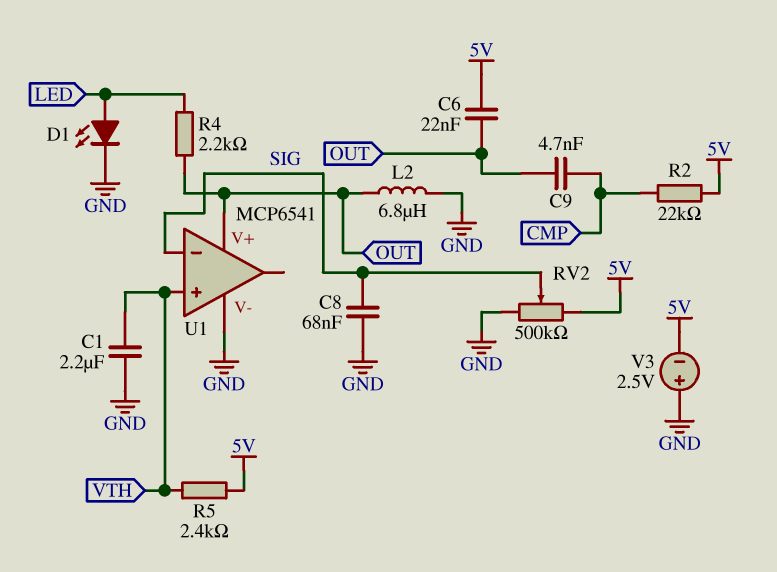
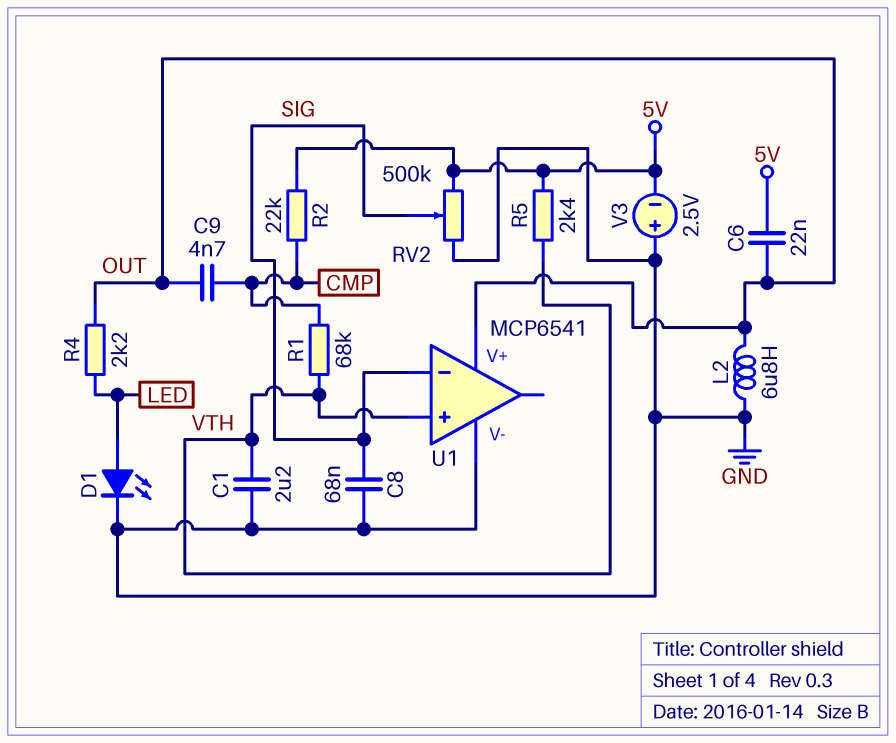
R1: none -> 68k (CMP, VTH)

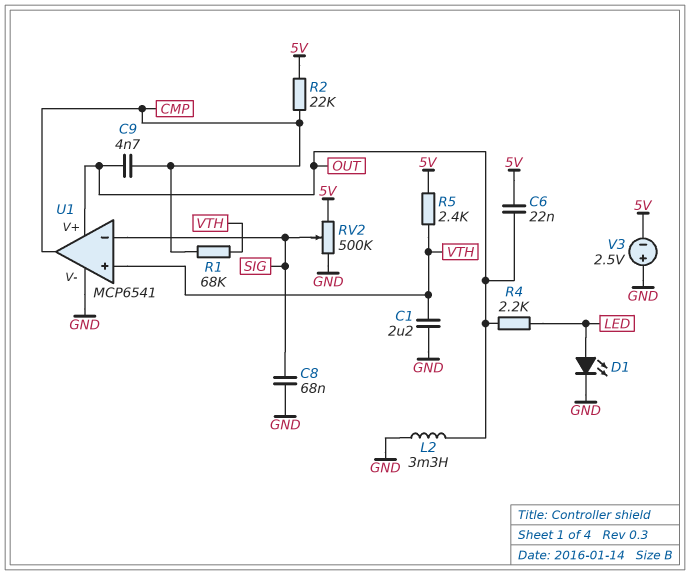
L2: 6.8uH (GND, OUT) -> 3.3mH (GND, OUT)
U1 pin out: none -> CMP

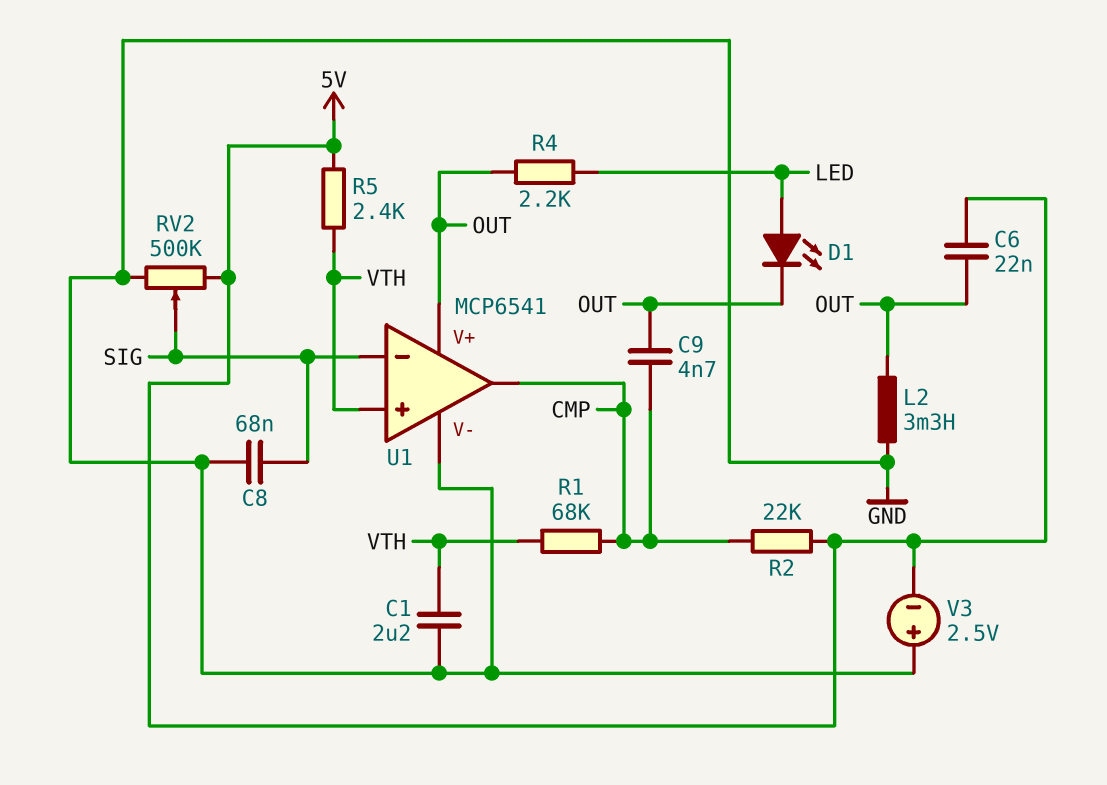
D1: LED (A LED, K GND) -> LED (A LED, K OUT)

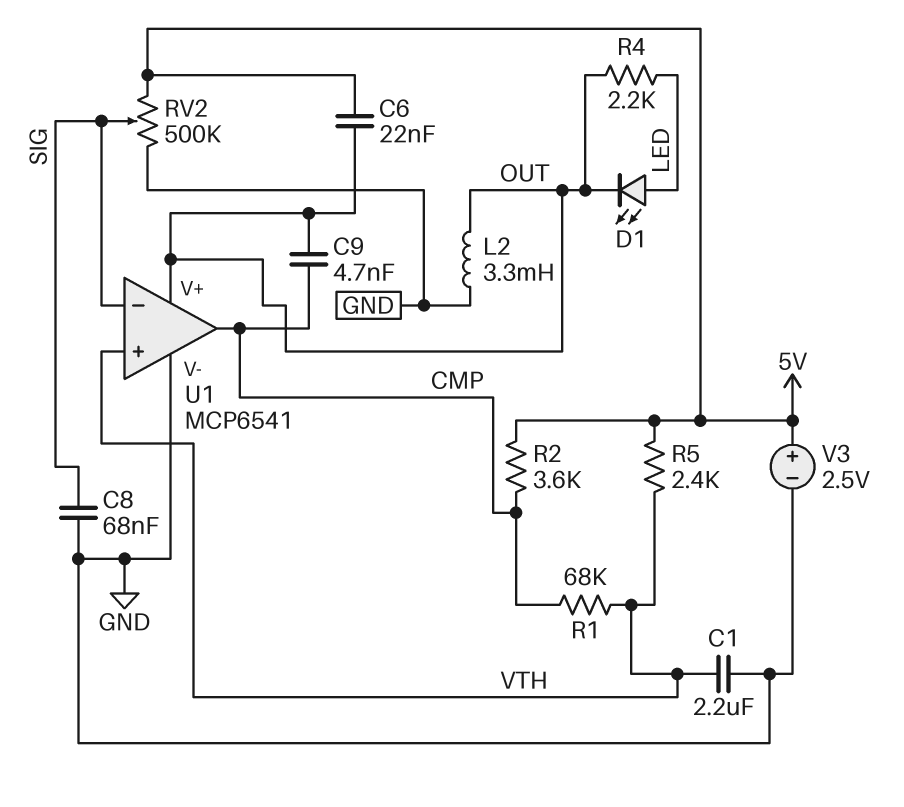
R2: 22k (5V, CMP) -> 3.6k (5V, CMP)
V3: 2.5V (plus GND, minus 5V) -> 2.5V (plus 5V, minus GND)

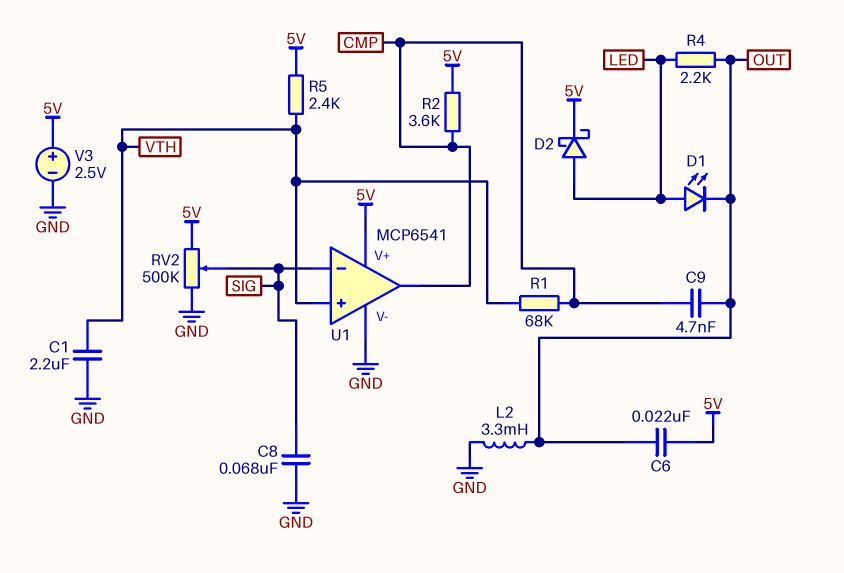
D2: none -> schottky (A LED, K 5V)
U1 pin V+: OUT -> 5V

